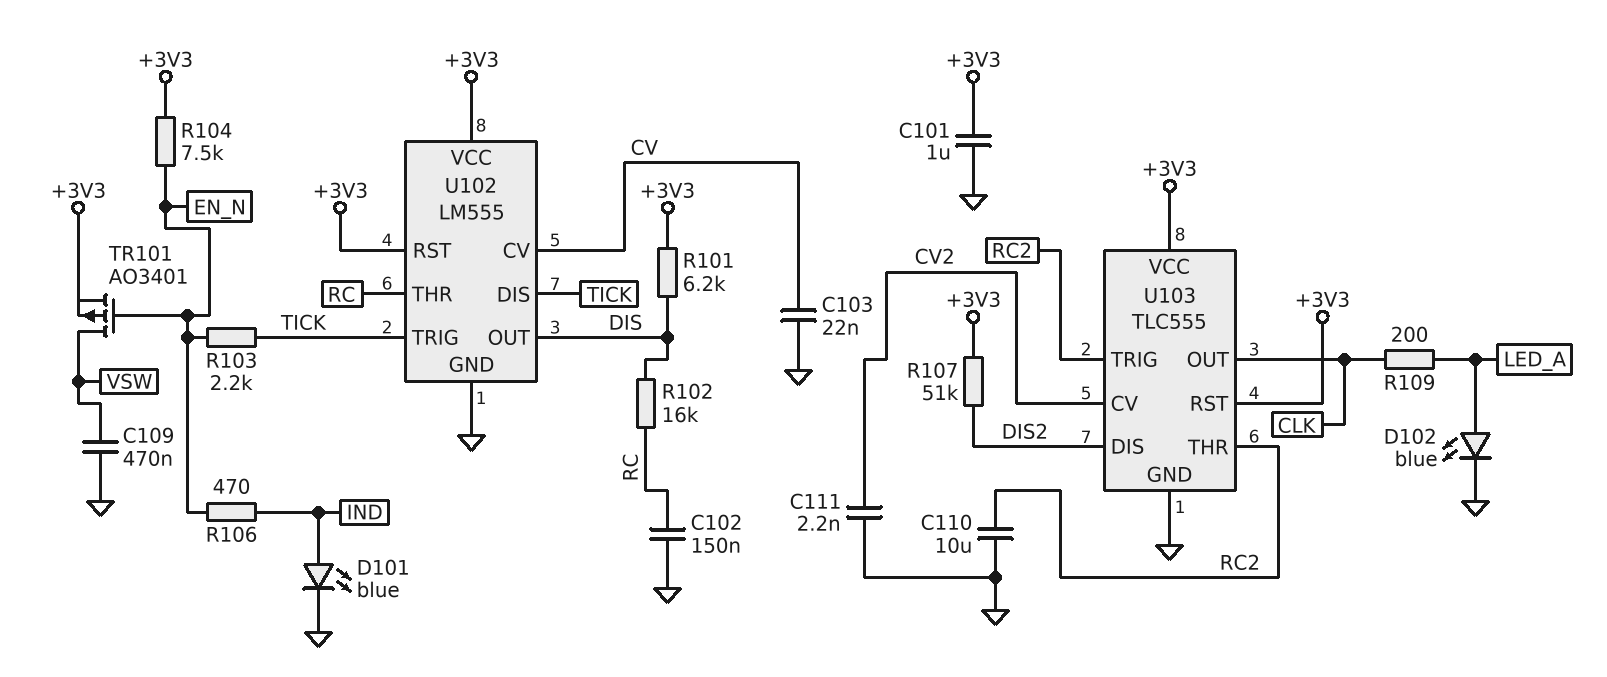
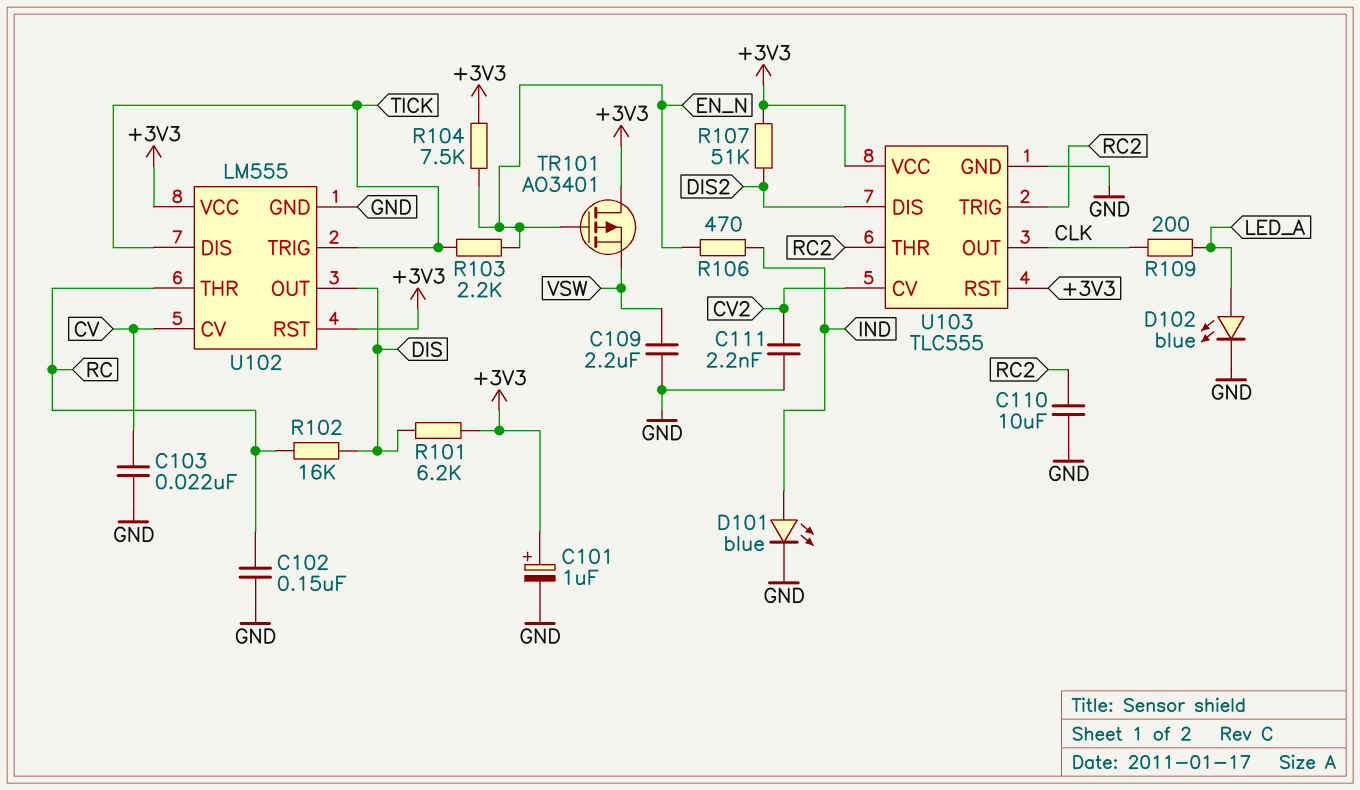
C101: 1uF (+3V3, GND) -> 1uF (plus +3V3, minus GND)
C109: 470nF (GND, VSW) -> 2.2uF (GND, VSW)
TR101: PMOS AO3401 (G EN_N, D VSW, S +3V3) -> PMOS AO3401 (G EN_N, D +3V3, S VSW)

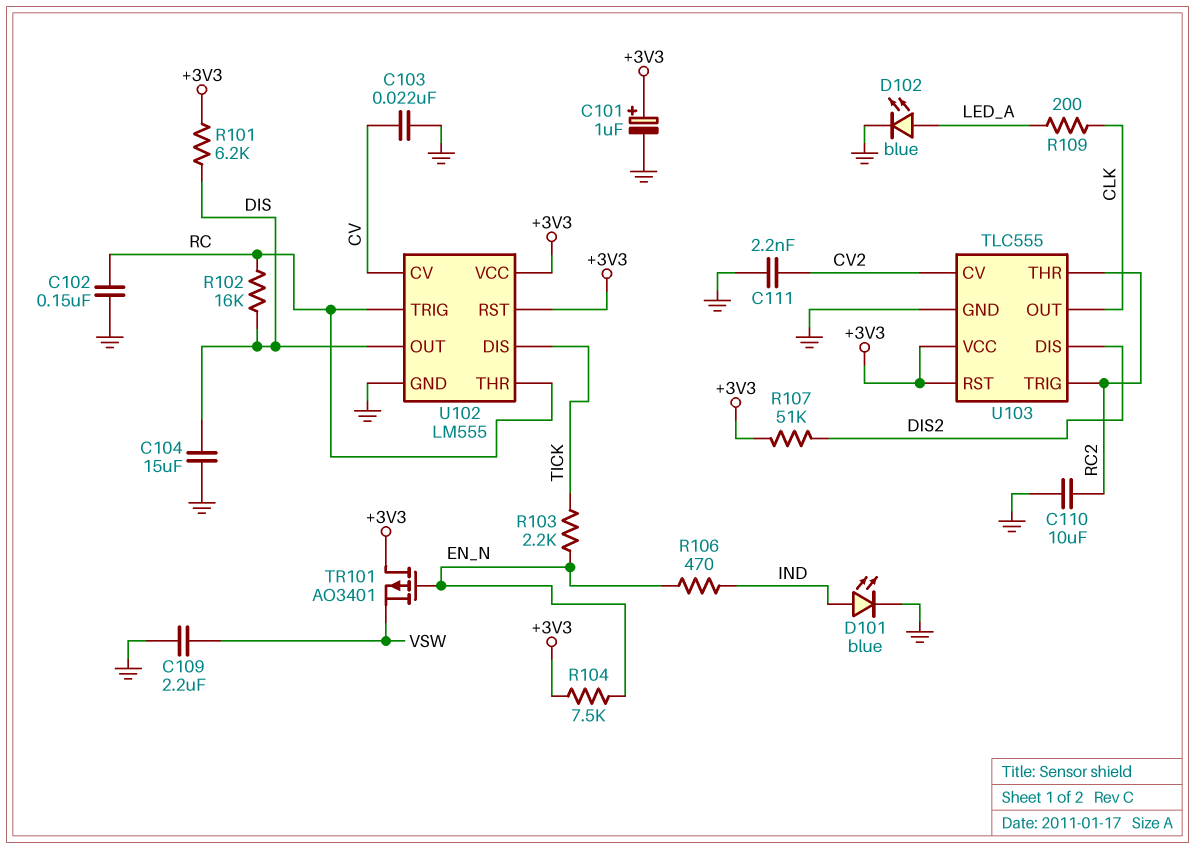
C104: none -> 15uF (DIS, GND)
U102 pin TRIG: TICK -> RC

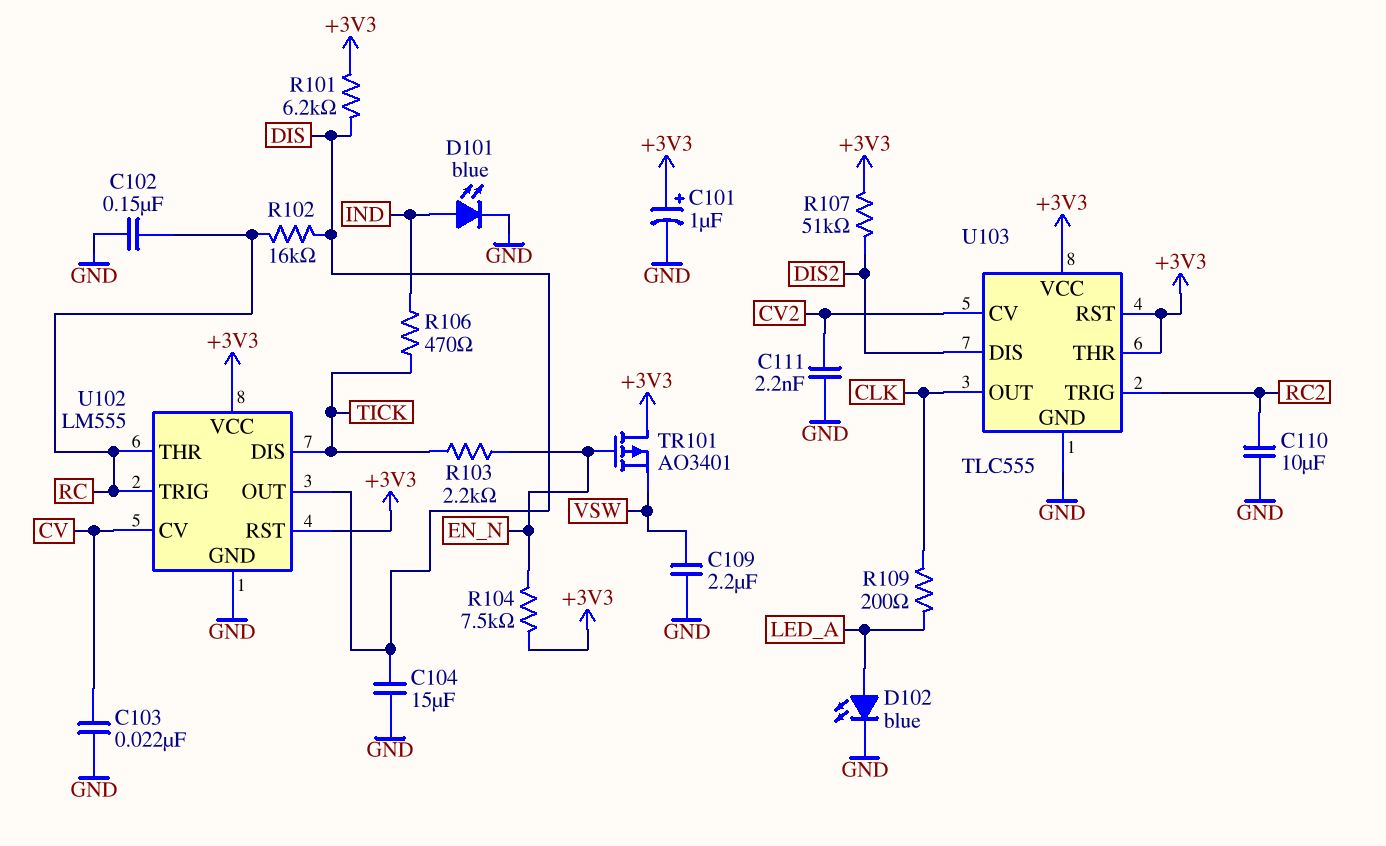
R106: 470 (EN_N, IND) -> 470 (IND, TICK)
U103 pin THR: RC2 -> +3V3

